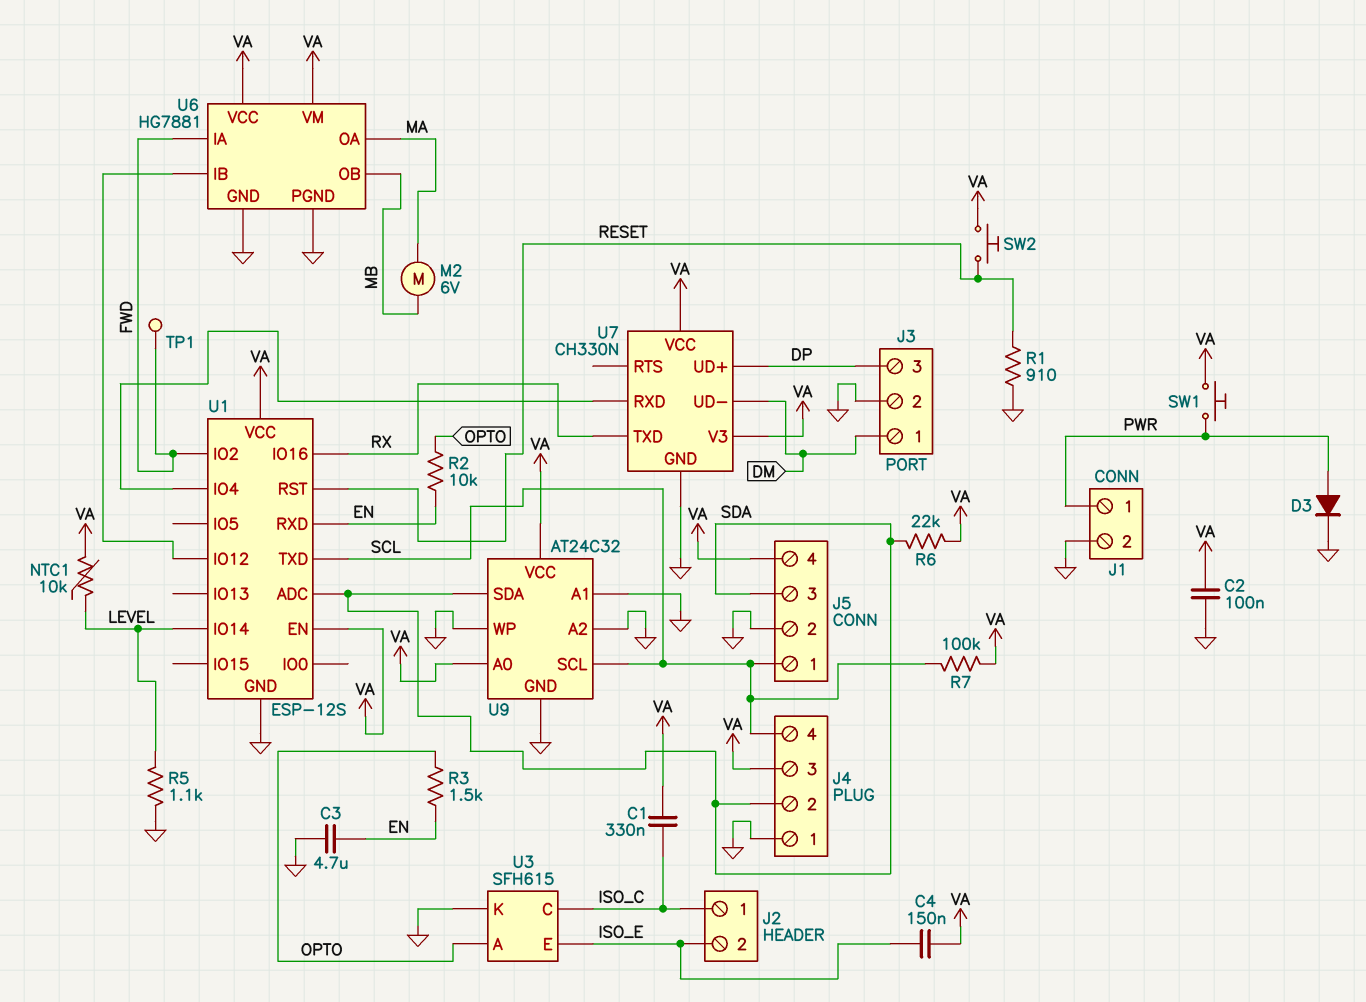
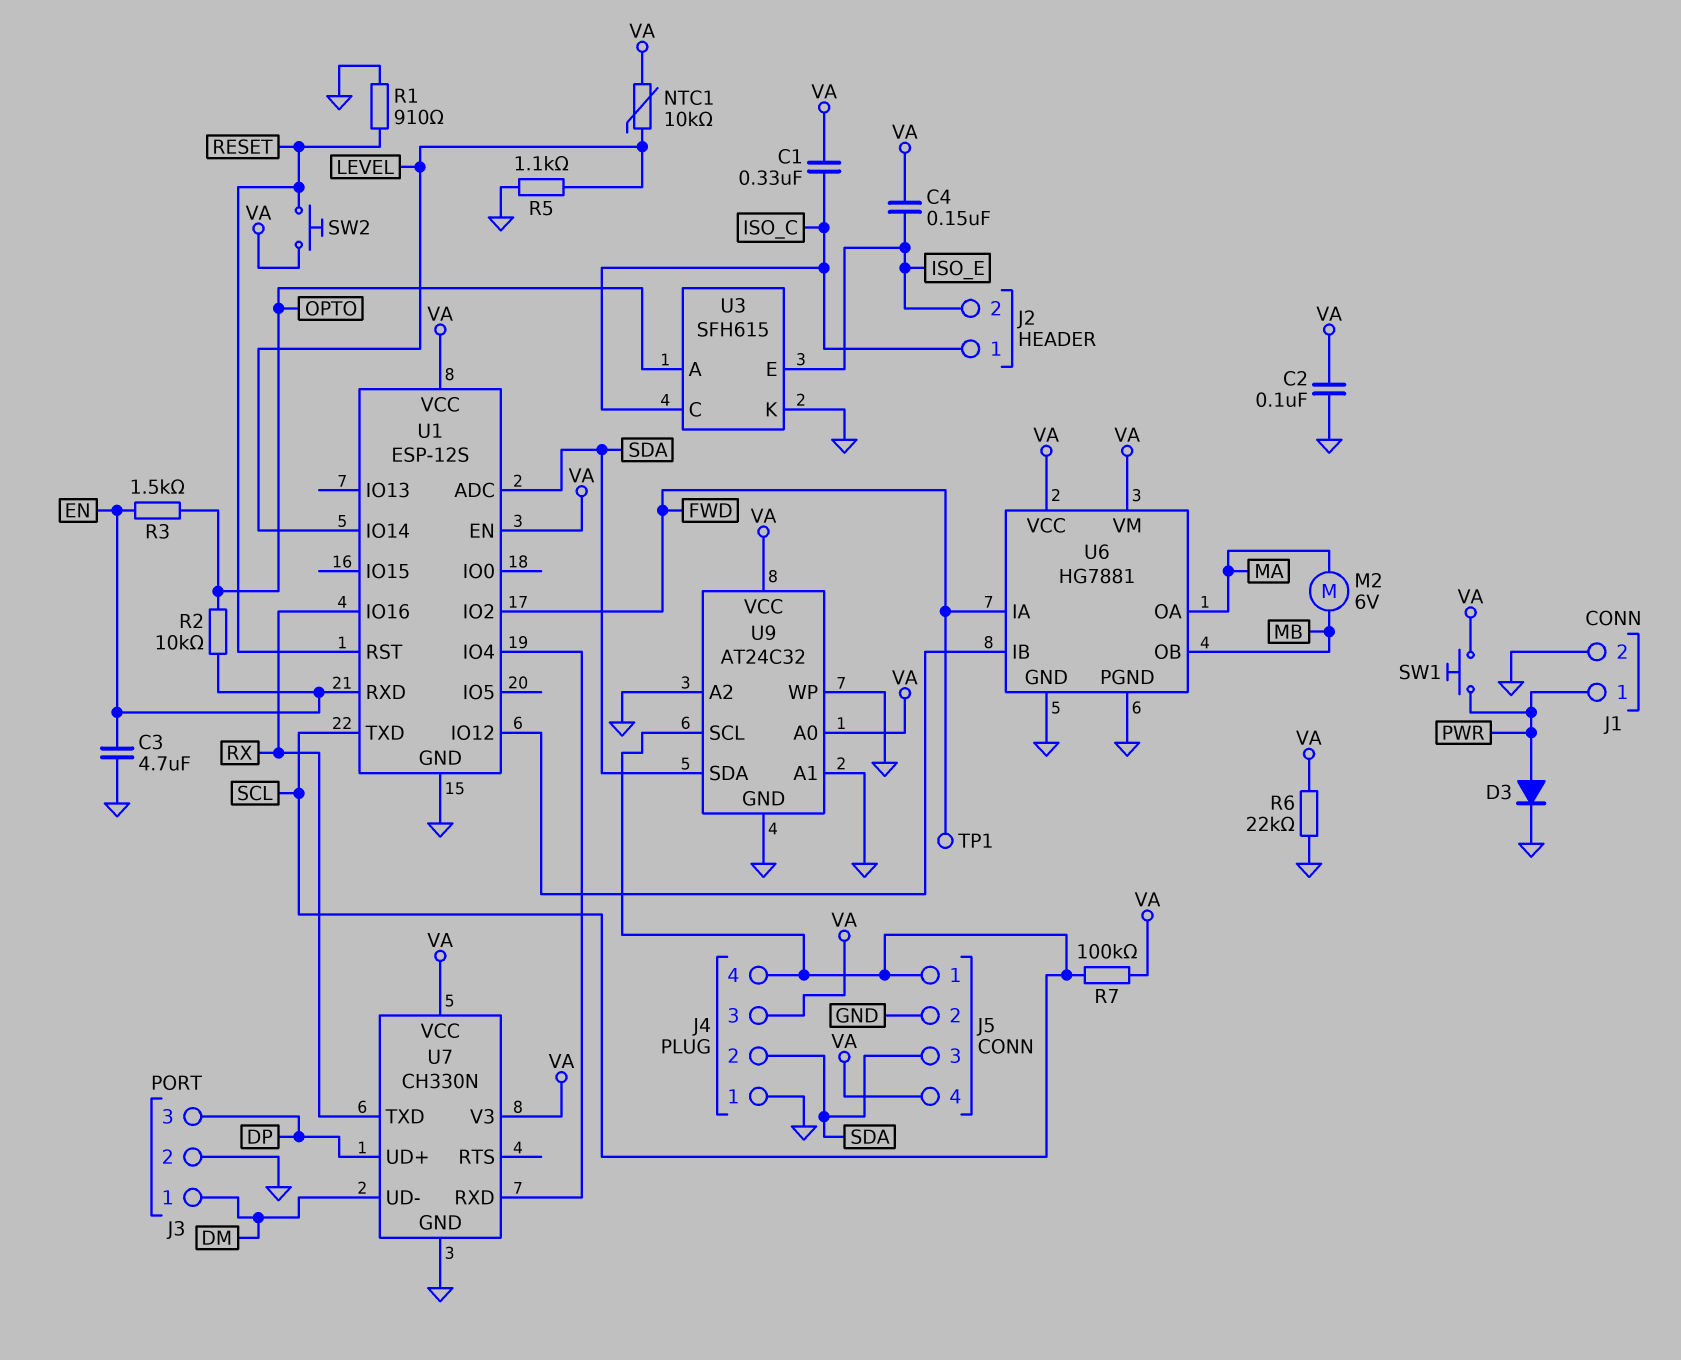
R6: 22k (SDA, VA) -> 22k (GND, VA)

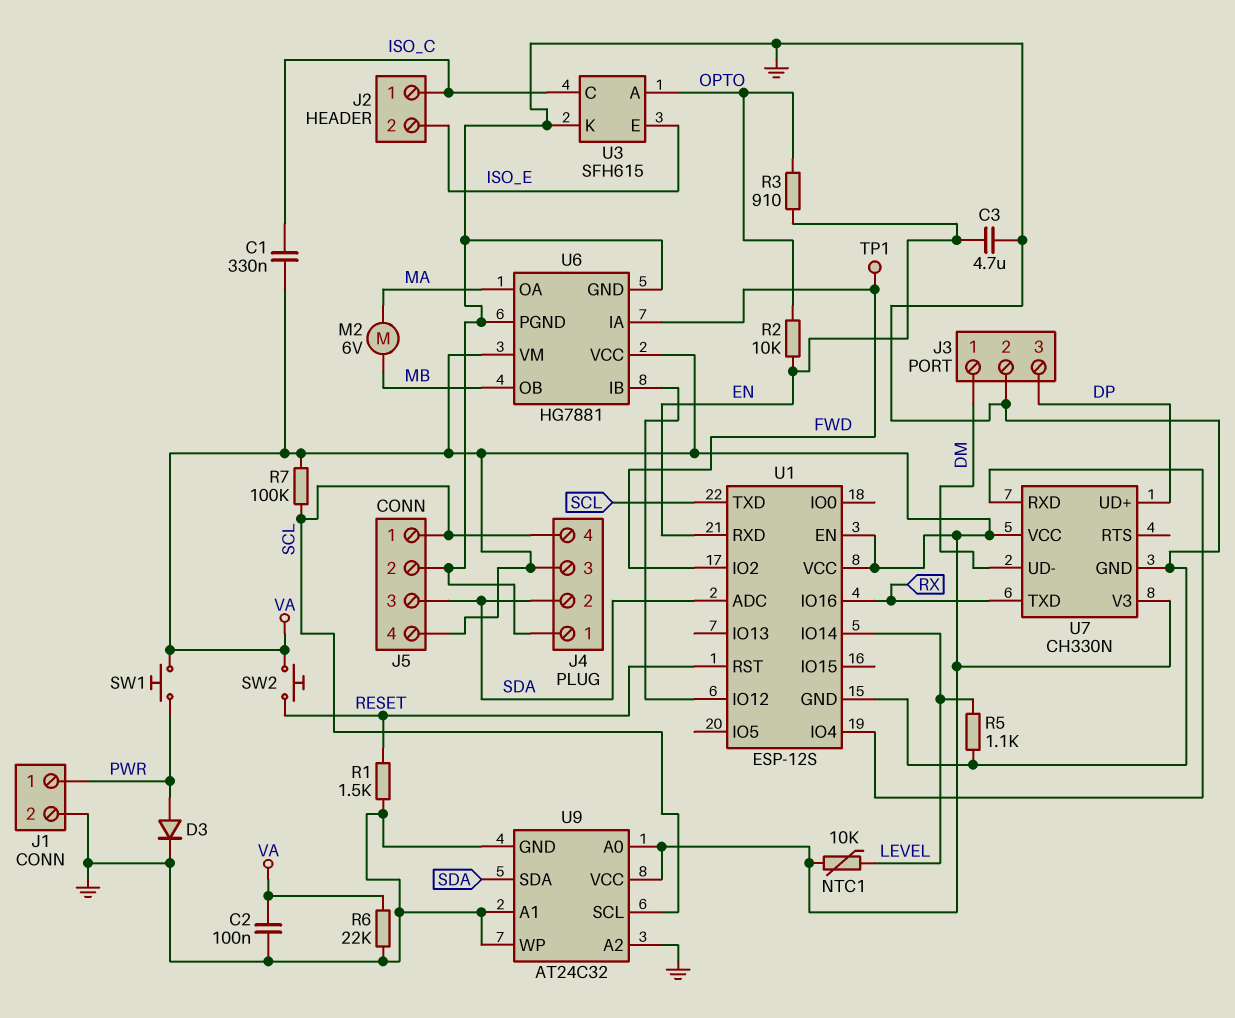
C4: 150nF (ISO_E, VA) -> none
R1: 910 (GND, RESET) -> 1.5k (GND, RESET)
R3: 1.5k (EN, OPTO) -> 910 (EN, OPTO)

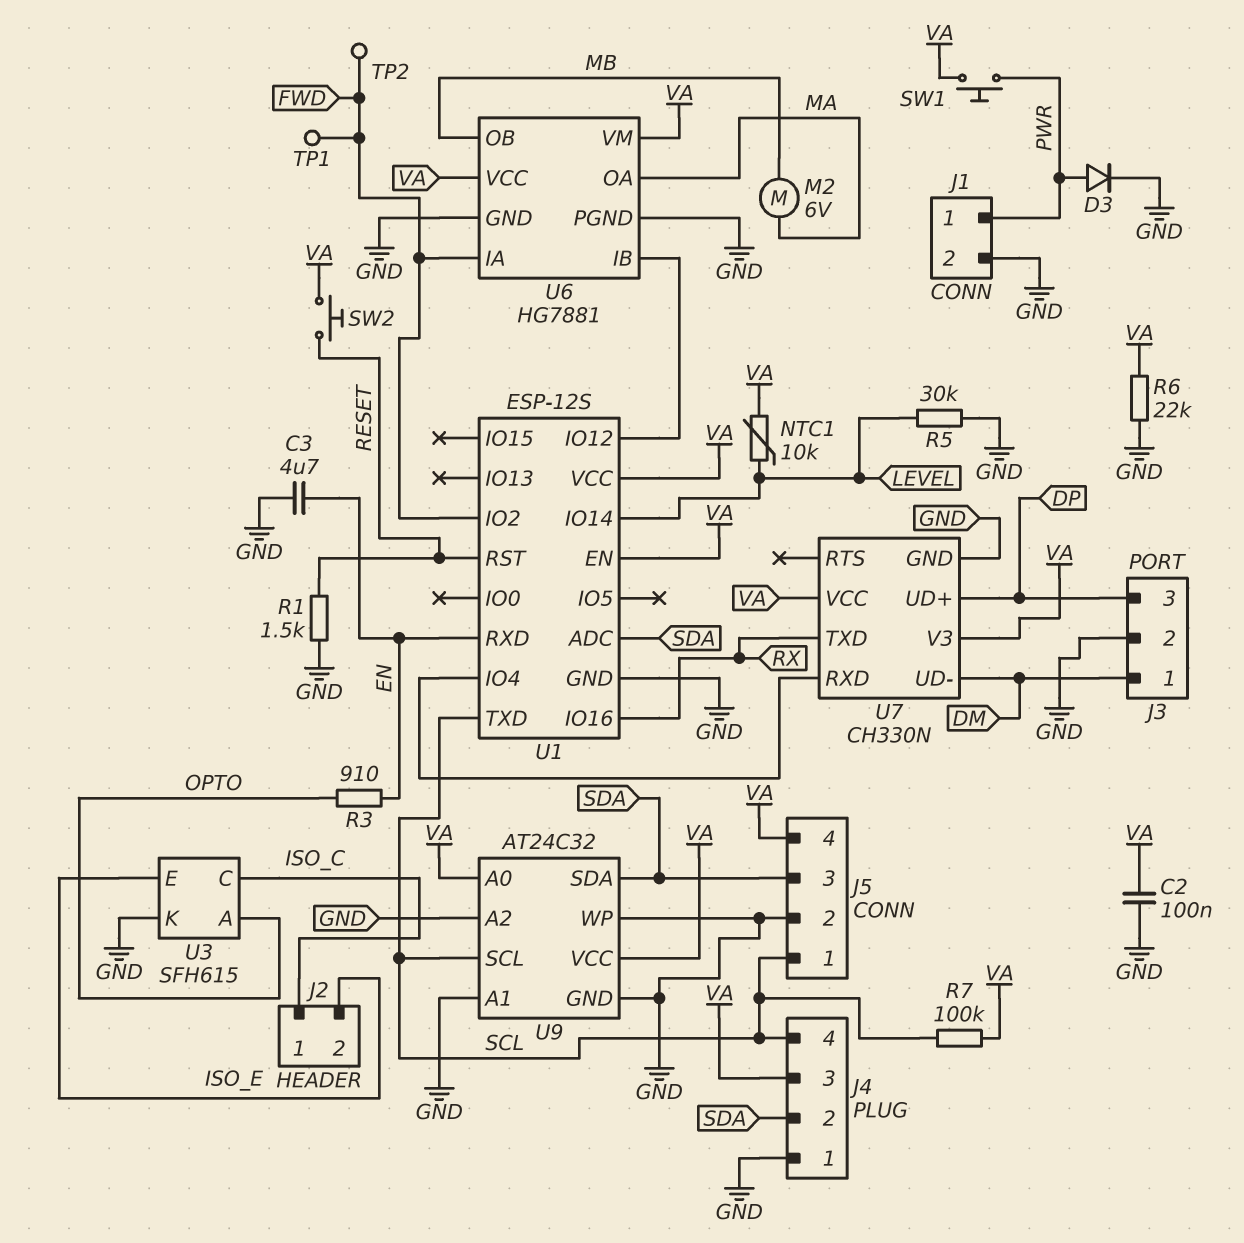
C1: 330nF (ISO_C, VA) -> none
R2: 10k (EN, OPTO) -> none
R5: 1.1k (GND, LEVEL) -> 30k (GND, LEVEL)
TP2: none -> test point (FWD)

